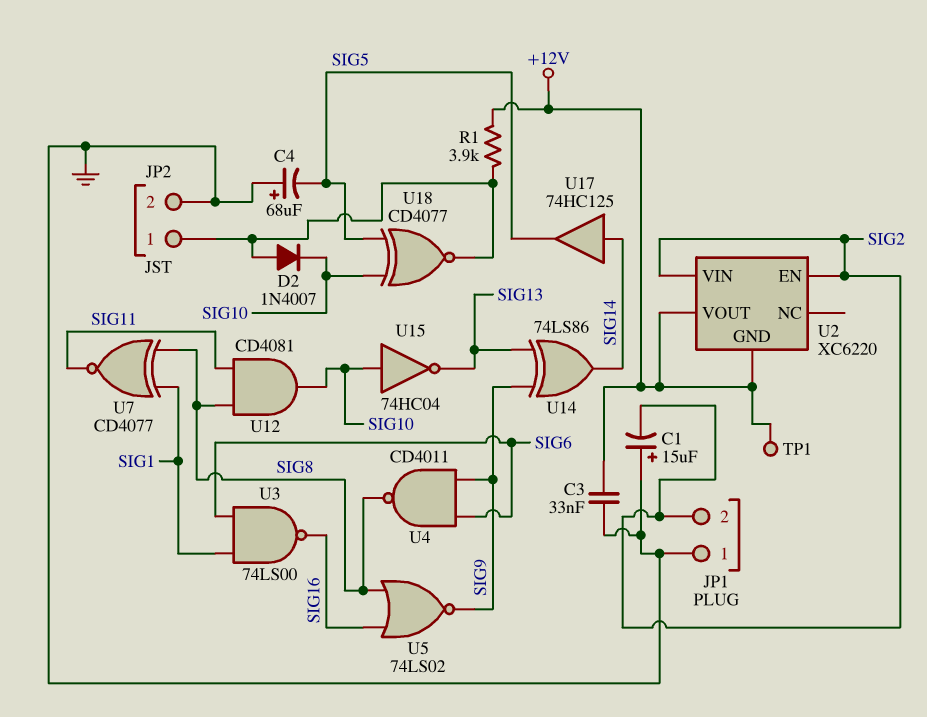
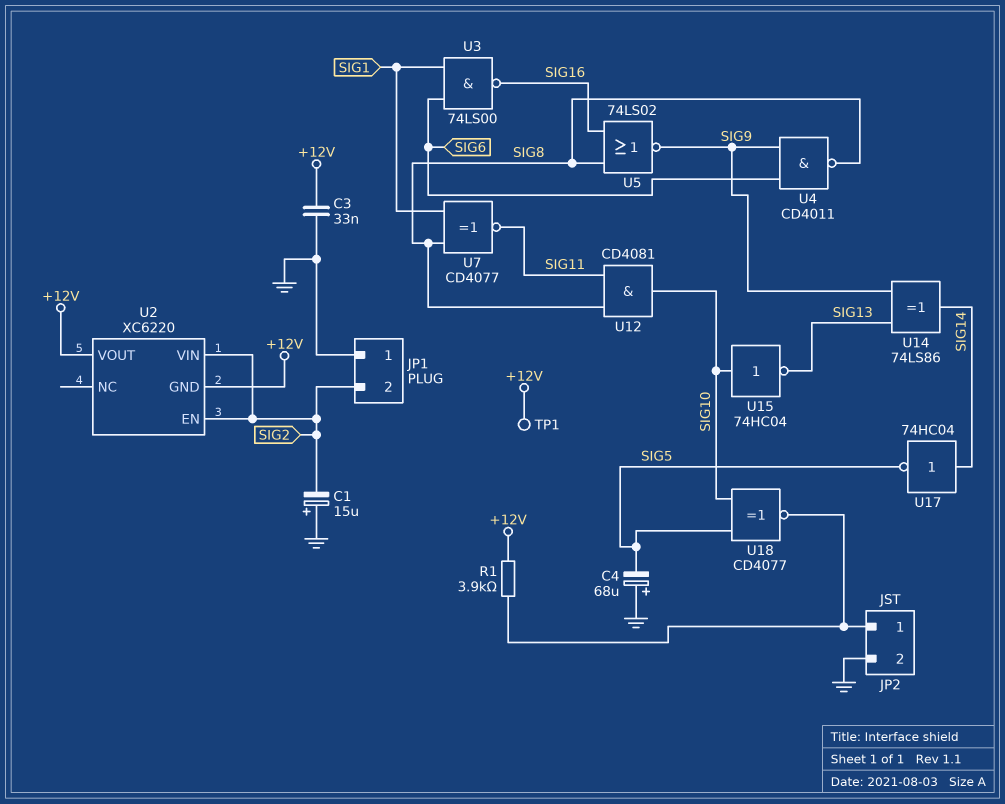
D2: diode 1N4007 (A JP2/1, K SIG10) -> none
U17: buffer 74HC125 (in SIG14, out SIG5) -> NOT 74HC04 (in SIG14, out SIG5)

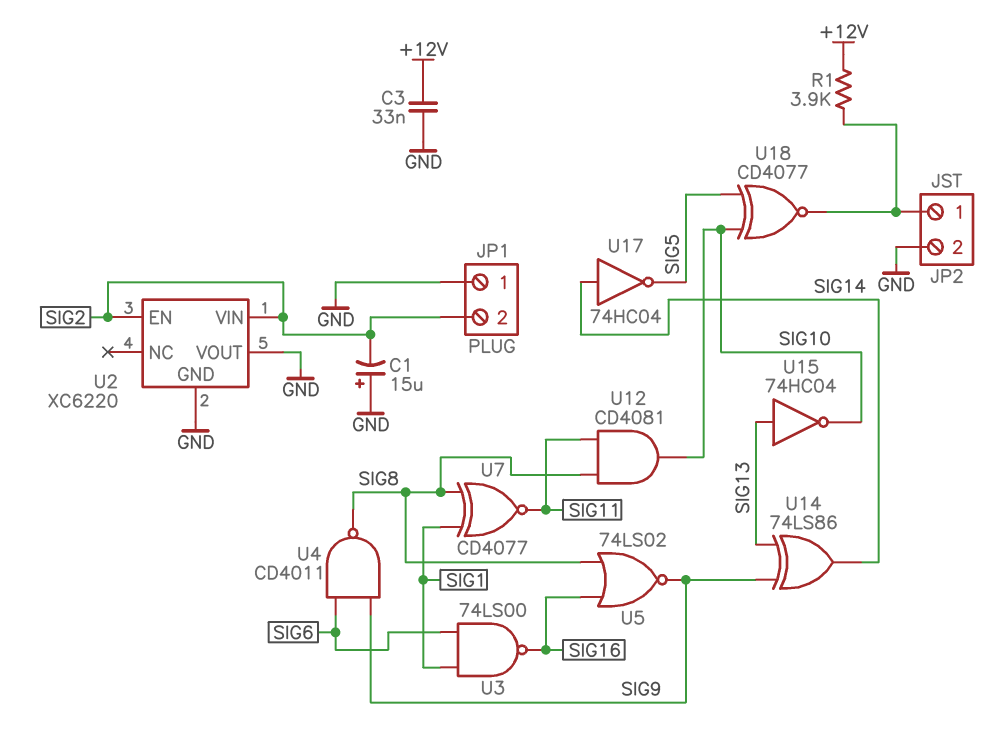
C4: 68uF (plus GND, minus SIG5) -> none
TP1: test point (+12V) -> none
U2 pin GND: +12V -> GND
U2 pin VOUT: +12V -> GND
U15: NOT 74HC04 (in SIG10, out SIG13) -> NOT 74HC04 (in SIG13, out SIG10)

